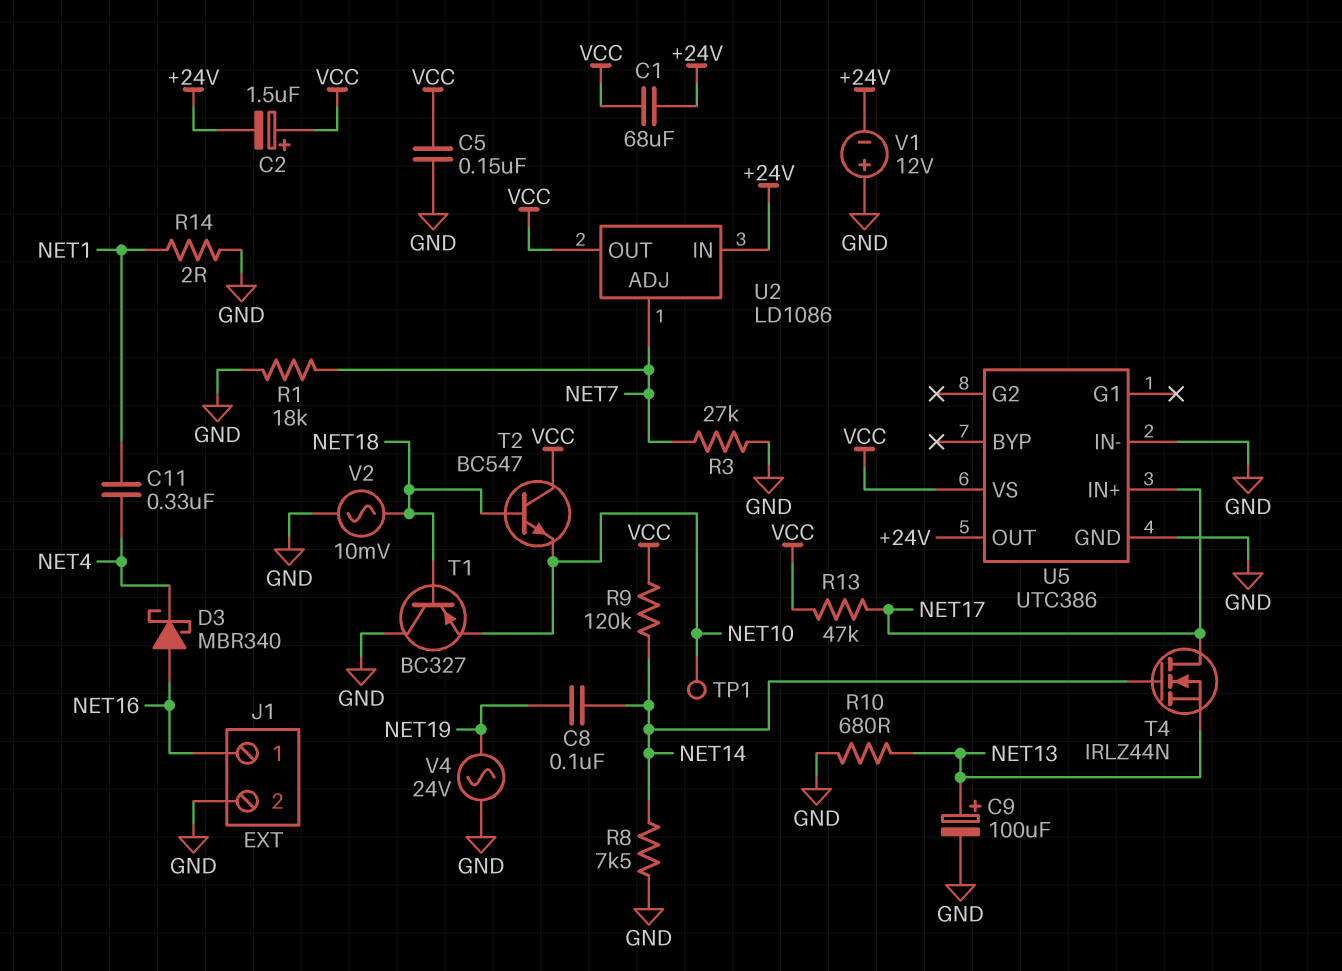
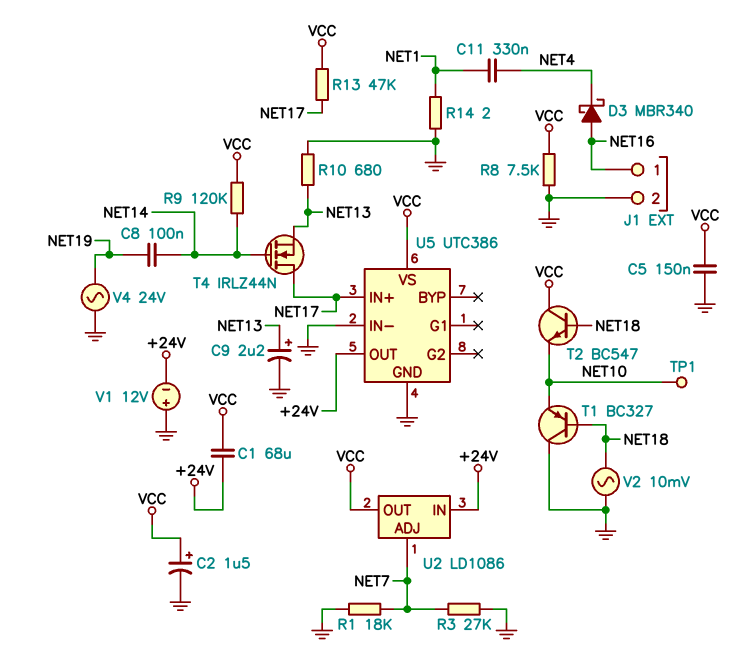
C2: 1.5uF (plus VCC, minus +24V) -> 1.5uF (plus VCC, minus GND)
C9: 100uF (plus NET13, minus GND) -> 2.2uF (plus NET13, minus GND)
R8: 7.5k (GND, NET14) -> 7.5k (GND, VCC)

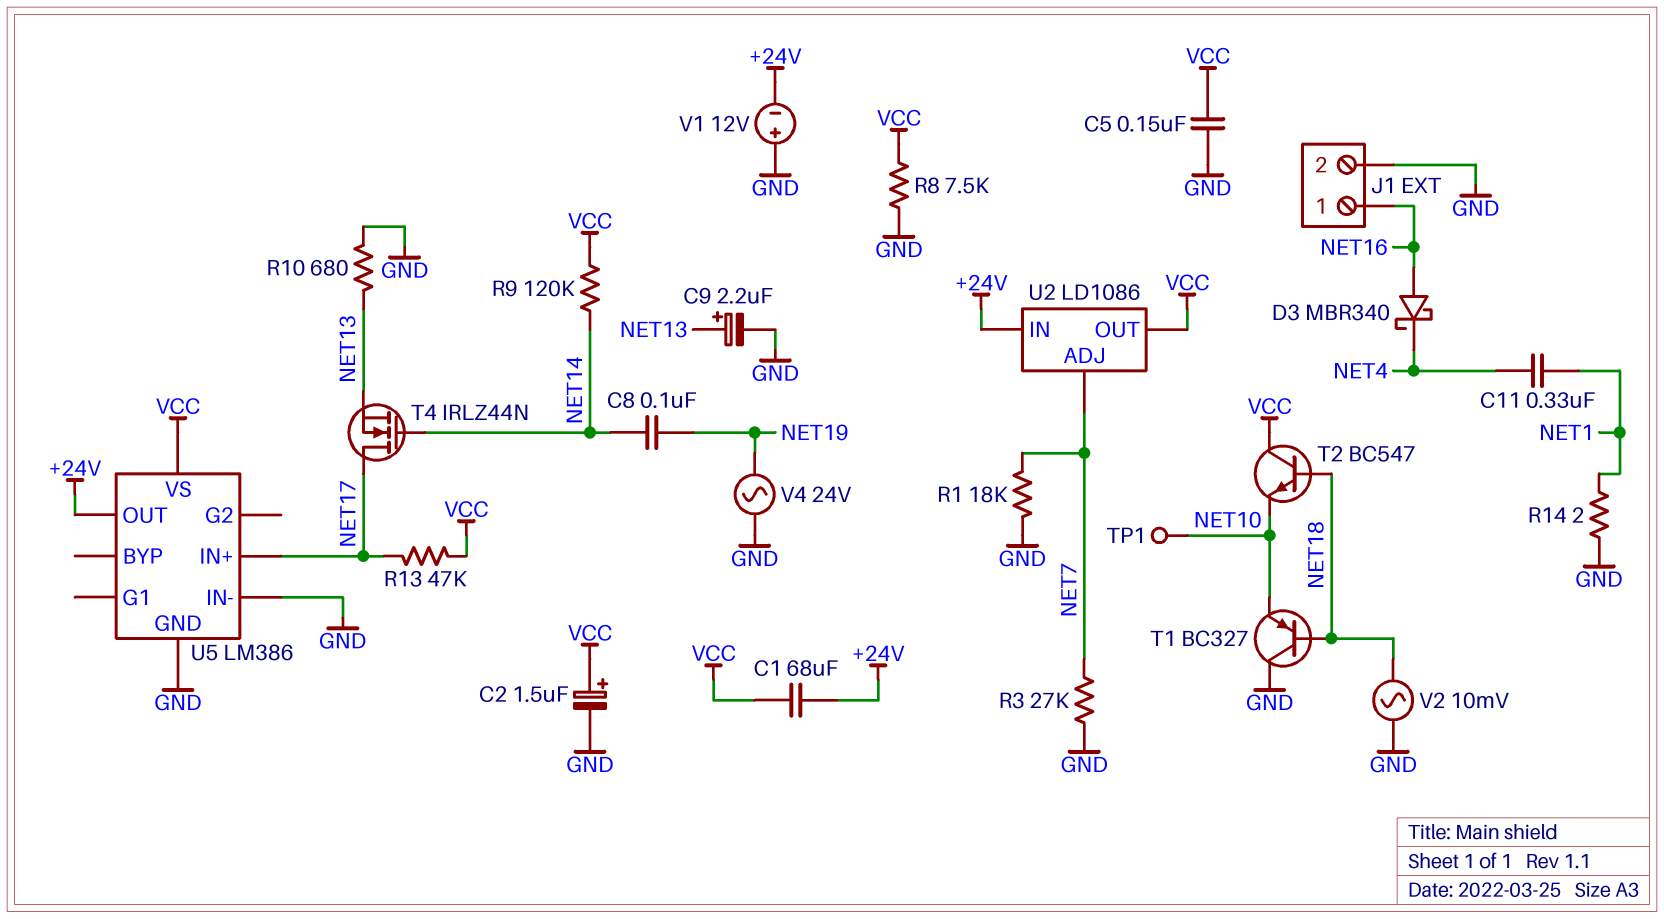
U5: UTC386 -> LM386

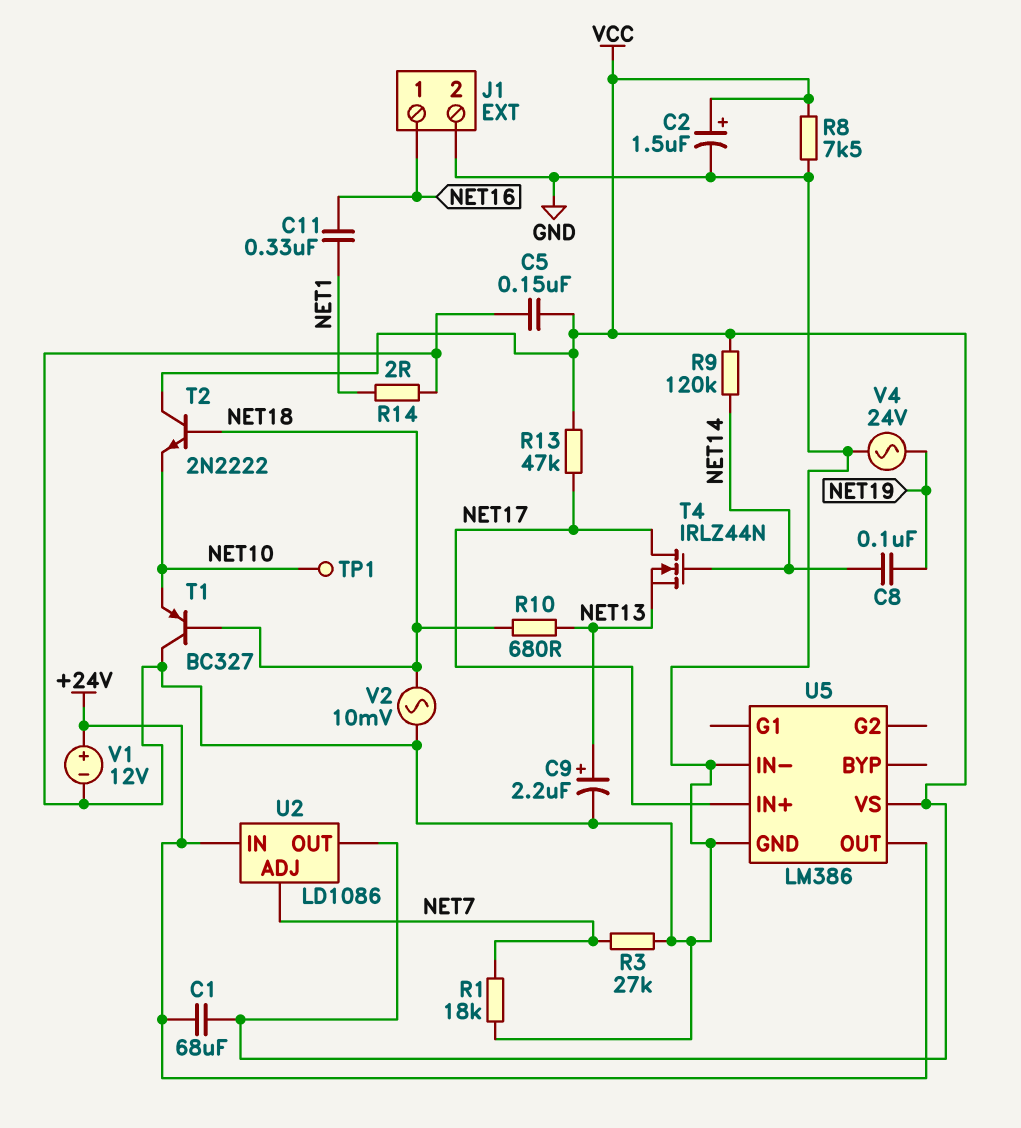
C11: 330nF (NET1, NET4) -> 330nF (NET1, NET16)
D3: schottky MBR340 (A NET16, K NET4) -> none
R10: 680 (GND, NET13) -> 680 (NET13, NET18)
T2: NPN BC547 (B NET18, C VCC, E NET10) -> NPN 2N2222 (B NET18, C VCC, E NET10)
V1: 12V (plus GND, minus +24V) -> 12V (plus +24V, minus GND)

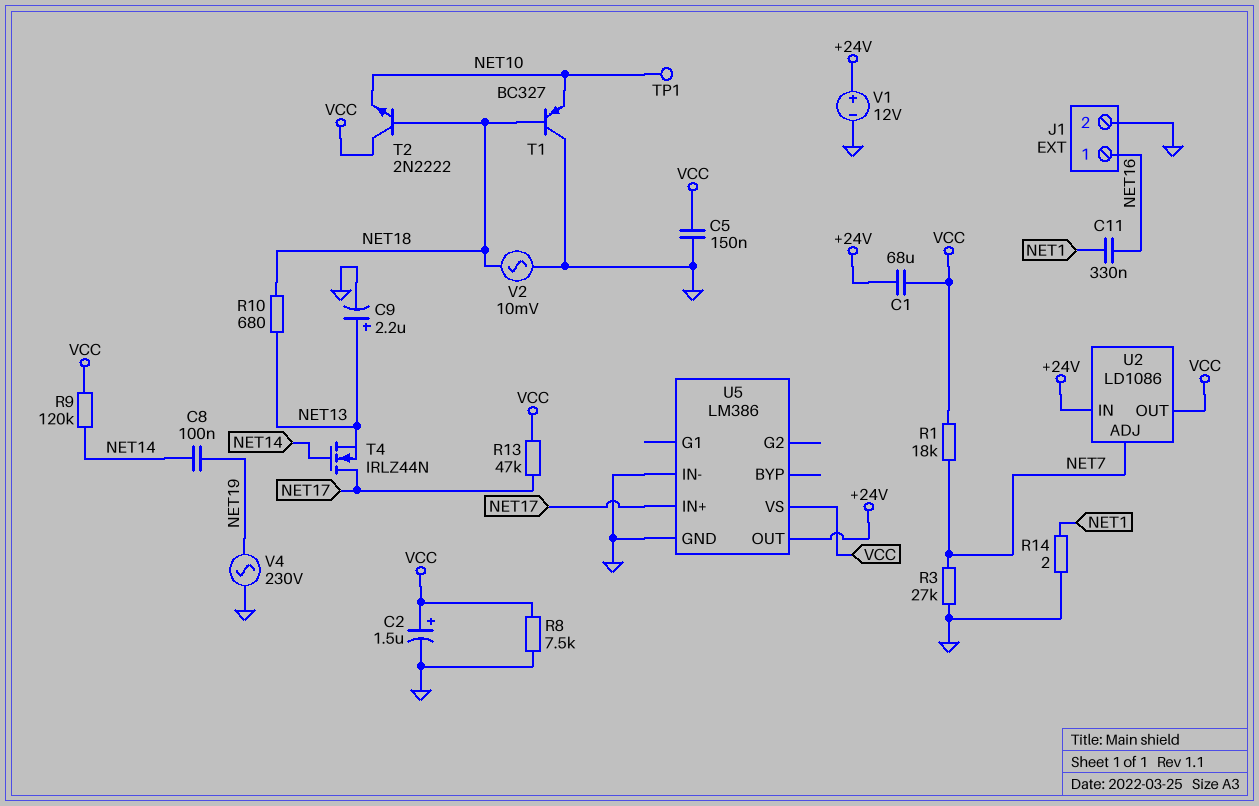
R1: 18k (GND, NET7) -> 18k (NET7, VCC)
V4: AC 24V (GND, NET19) -> AC 230V (GND, NET19)

